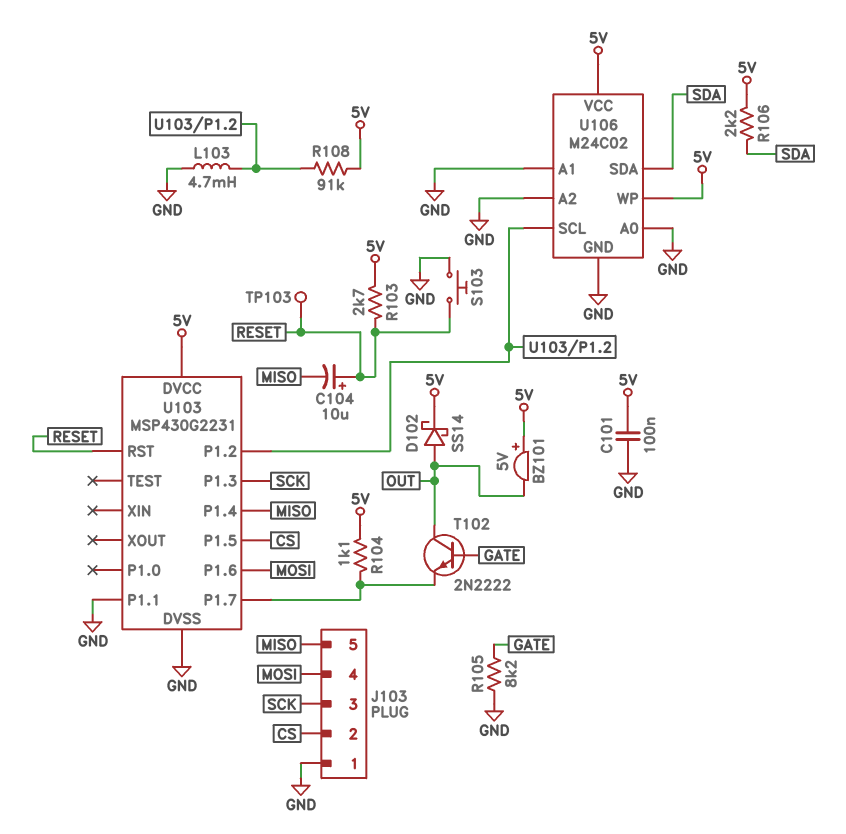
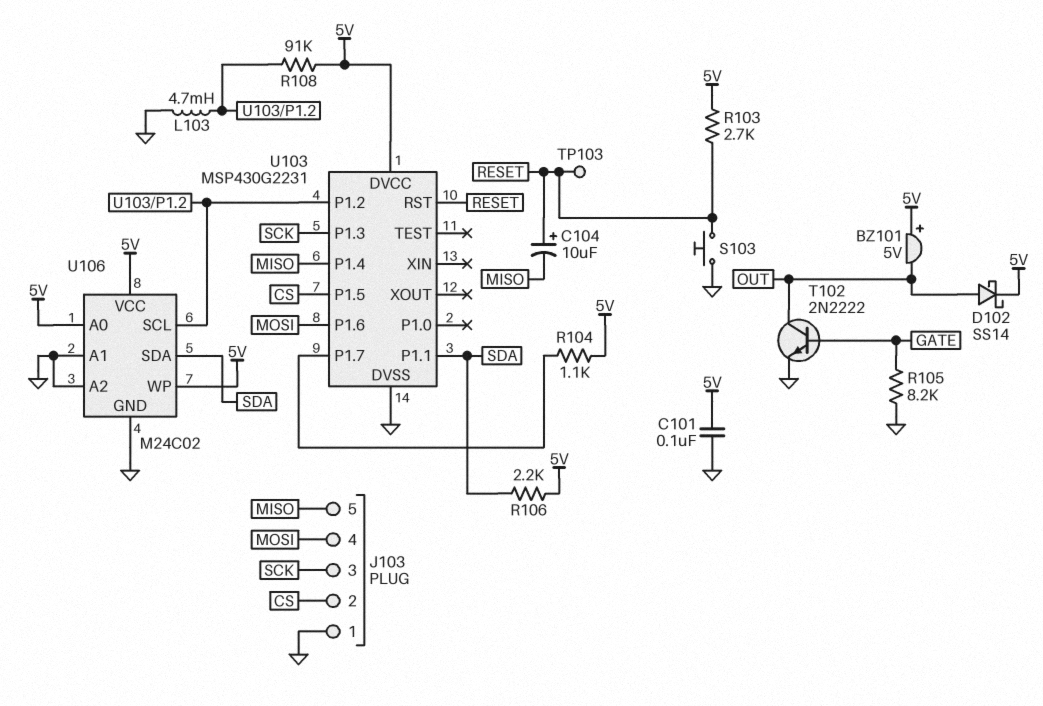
T102: NPN 2N2222 (B GATE, C OUT, E U103/P1.7) -> NPN 2N2222 (B GATE, C OUT, E GND)
U103 pin P1.1: GND -> SDA
U106 pin A0: GND -> 5V

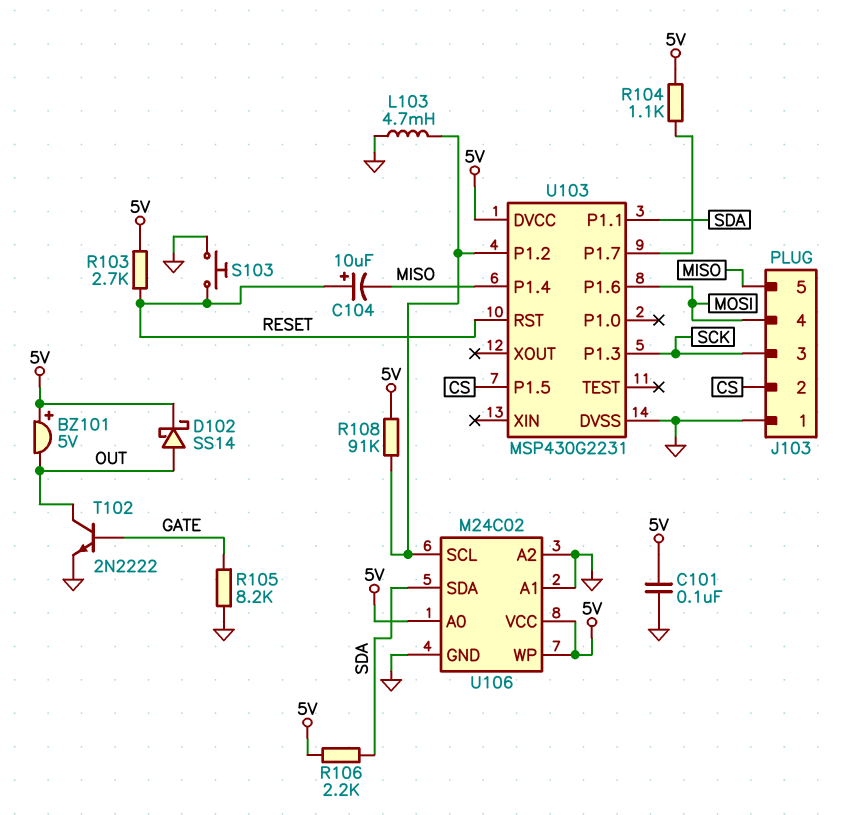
TP103: test point (RESET) -> none

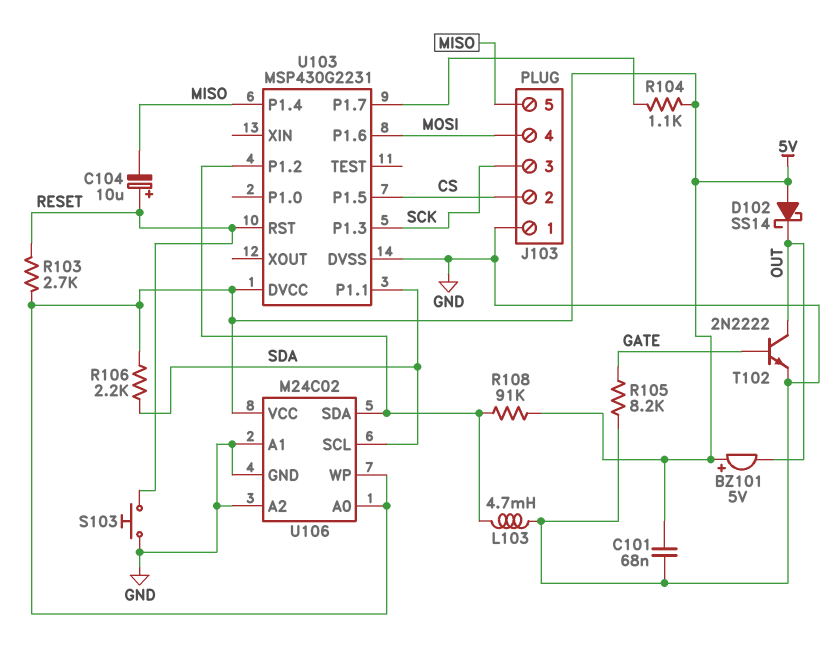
C101: 100nF (5V, GND) -> 68nF (5V, GND)
D102: schottky SS14 (A OUT, K 5V) -> schottky SS14 (A 5V, K OUT)
U106 pin SCL: U103/P1.2 -> SDA
U106 pin SDA: SDA -> U103/P1.2

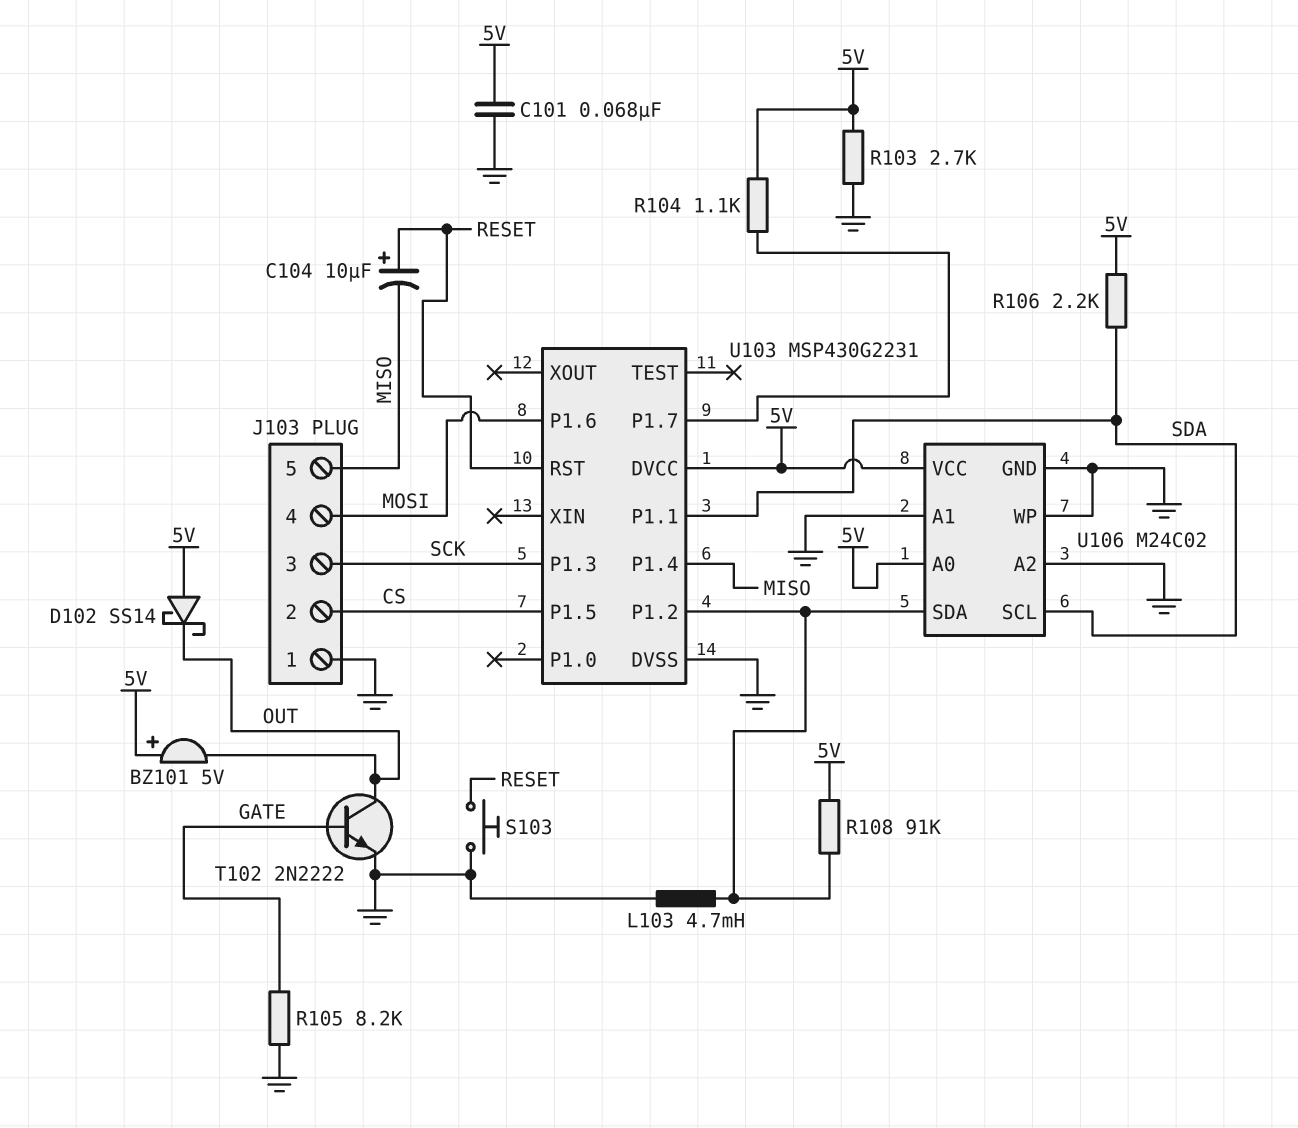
R103: 2.7k (5V, RESET) -> 2.7k (5V, GND)
U106 pin WP: 5V -> GND

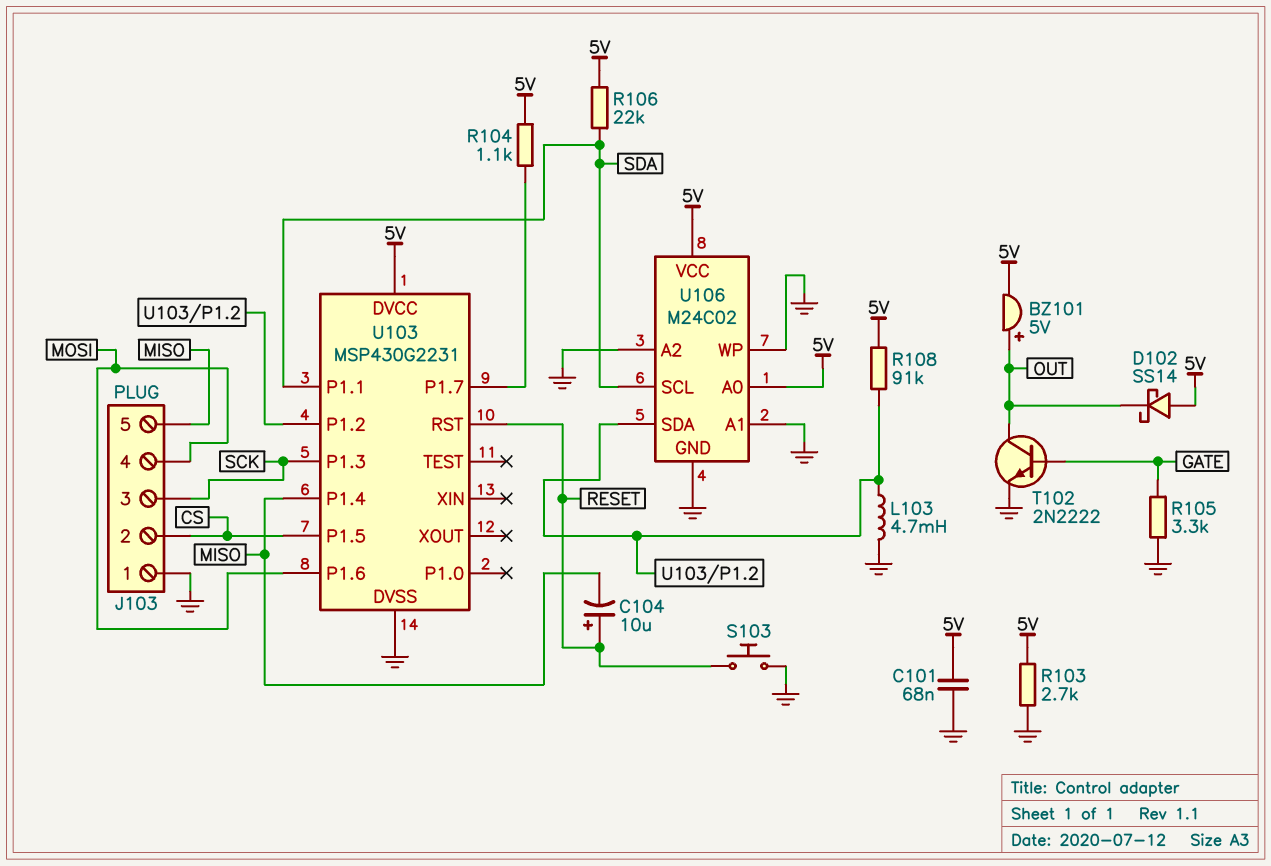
BZ101: buzzer 5V (plus 5V, minus OUT) -> buzzer 5V (plus OUT, minus 5V)
R105: 8.2k (GATE, GND) -> 3.3k (GATE, GND)
R106: 2.2k (5V, SDA) -> 22k (5V, SDA)

